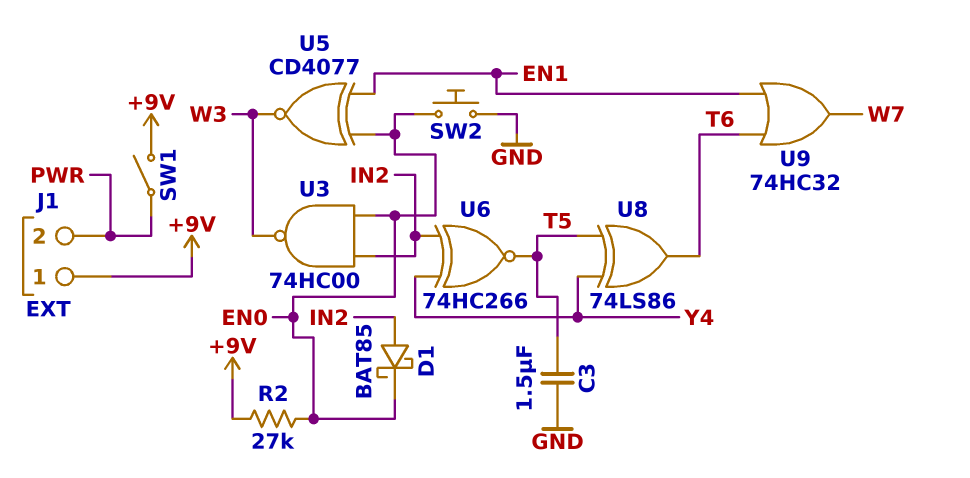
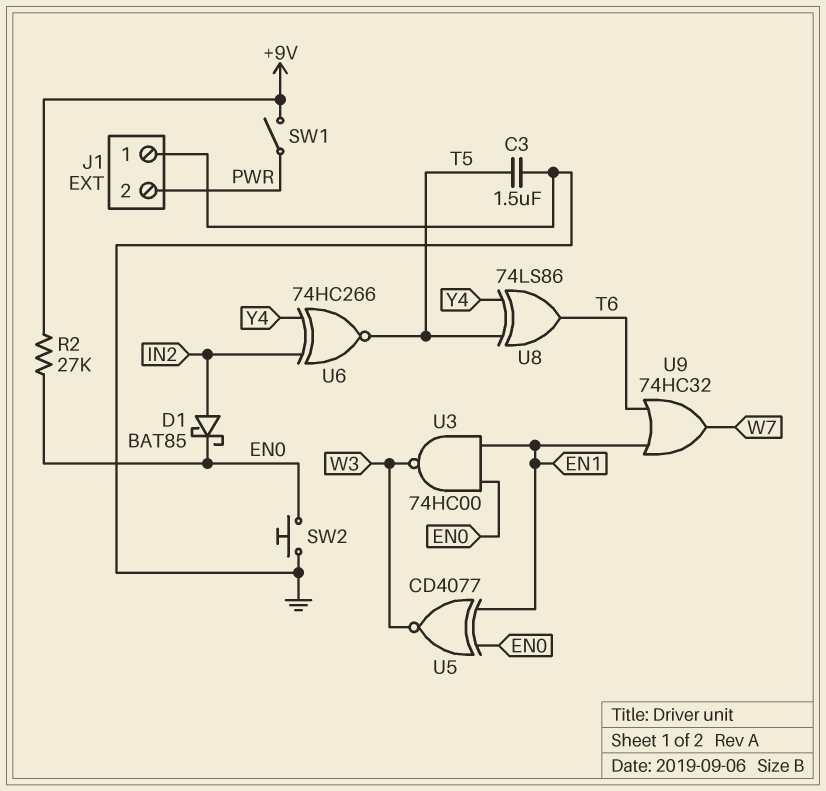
J1 pin 1: +9V -> GND
U3: NAND 74HC00 (in EN0, in IN2, out W3) -> NAND 74HC00 (in EN0, in EN1, out W3)

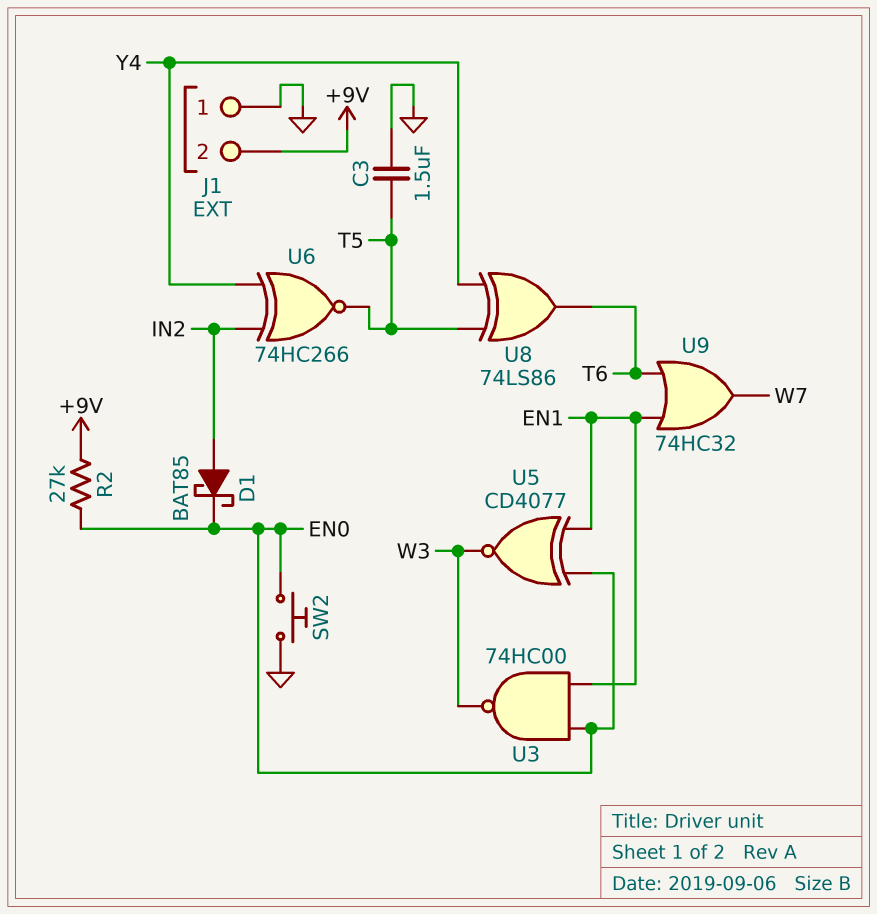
J1 pin 2: PWR -> +9V
SW1: switch (+9V, PWR) -> none

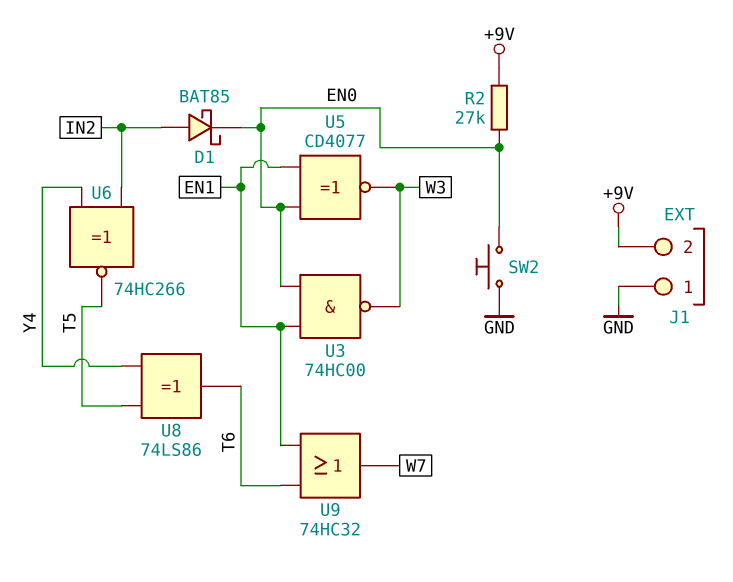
C3: 1.5uF (GND, T5) -> none

